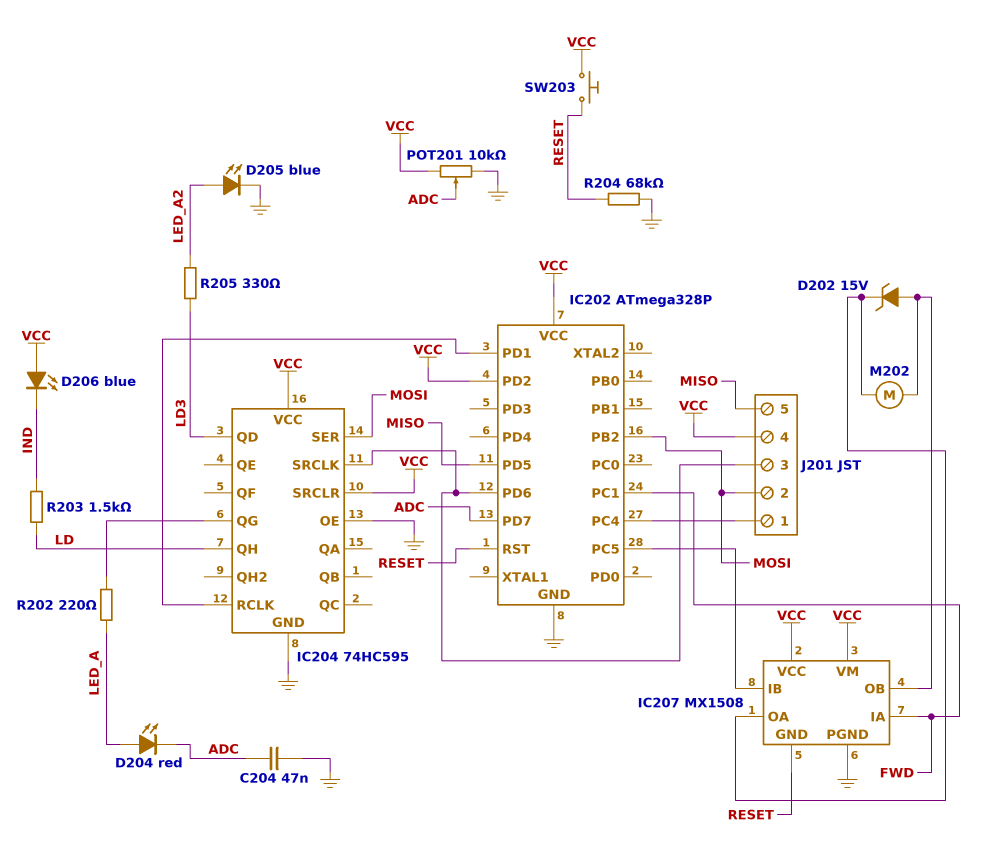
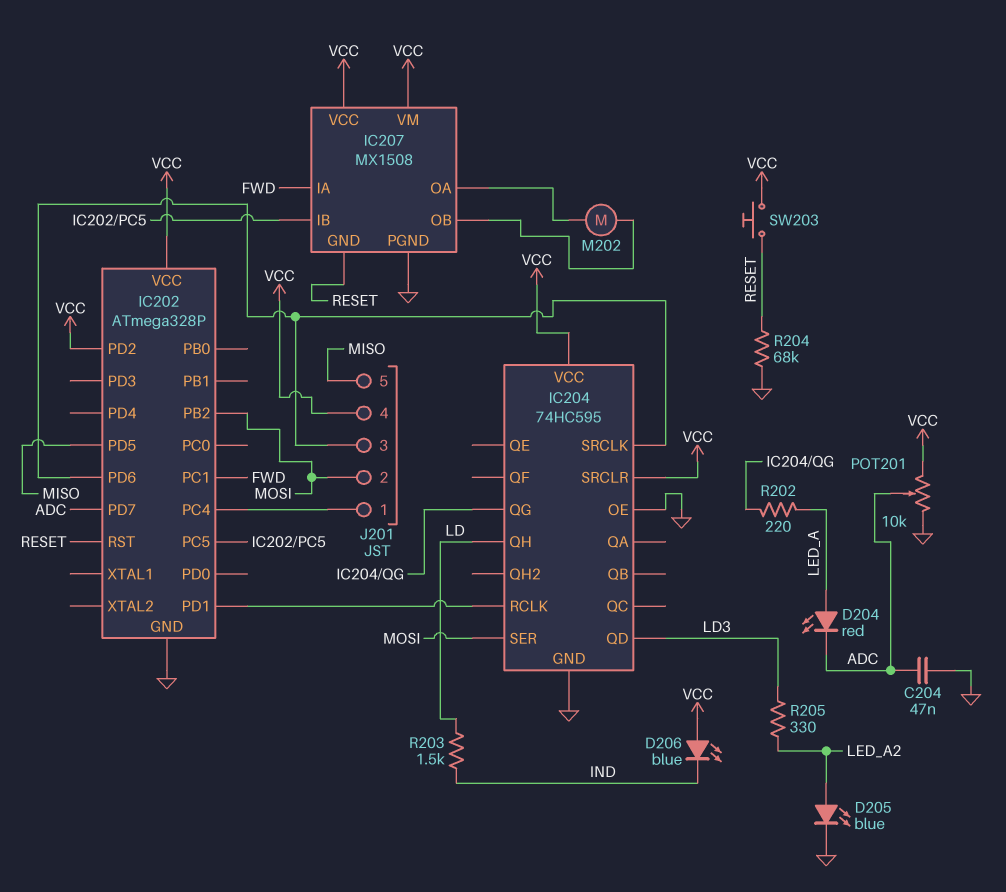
D202: zener 15V (A IC207/OB, K IC207/OA) -> none

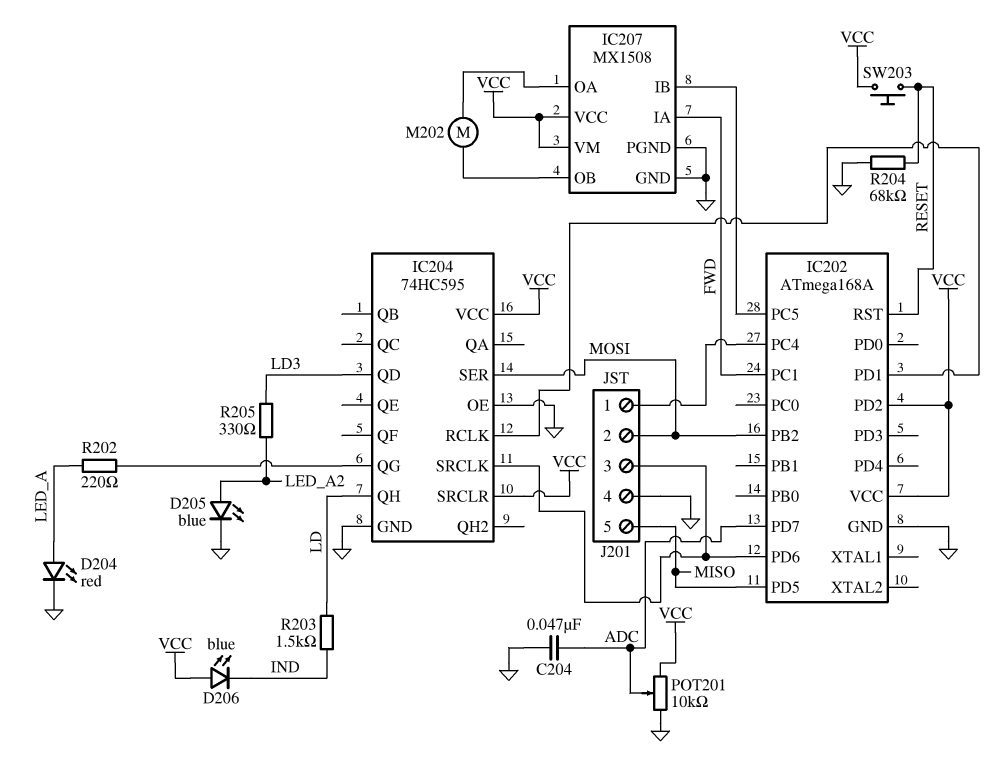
D204: LED red (A LED_A, K ADC) -> LED red (A LED_A, K GND)
IC202: ATmega328P -> ATmega168A
IC207 pin GND: RESET -> GND
J201 pin 4: VCC -> GND

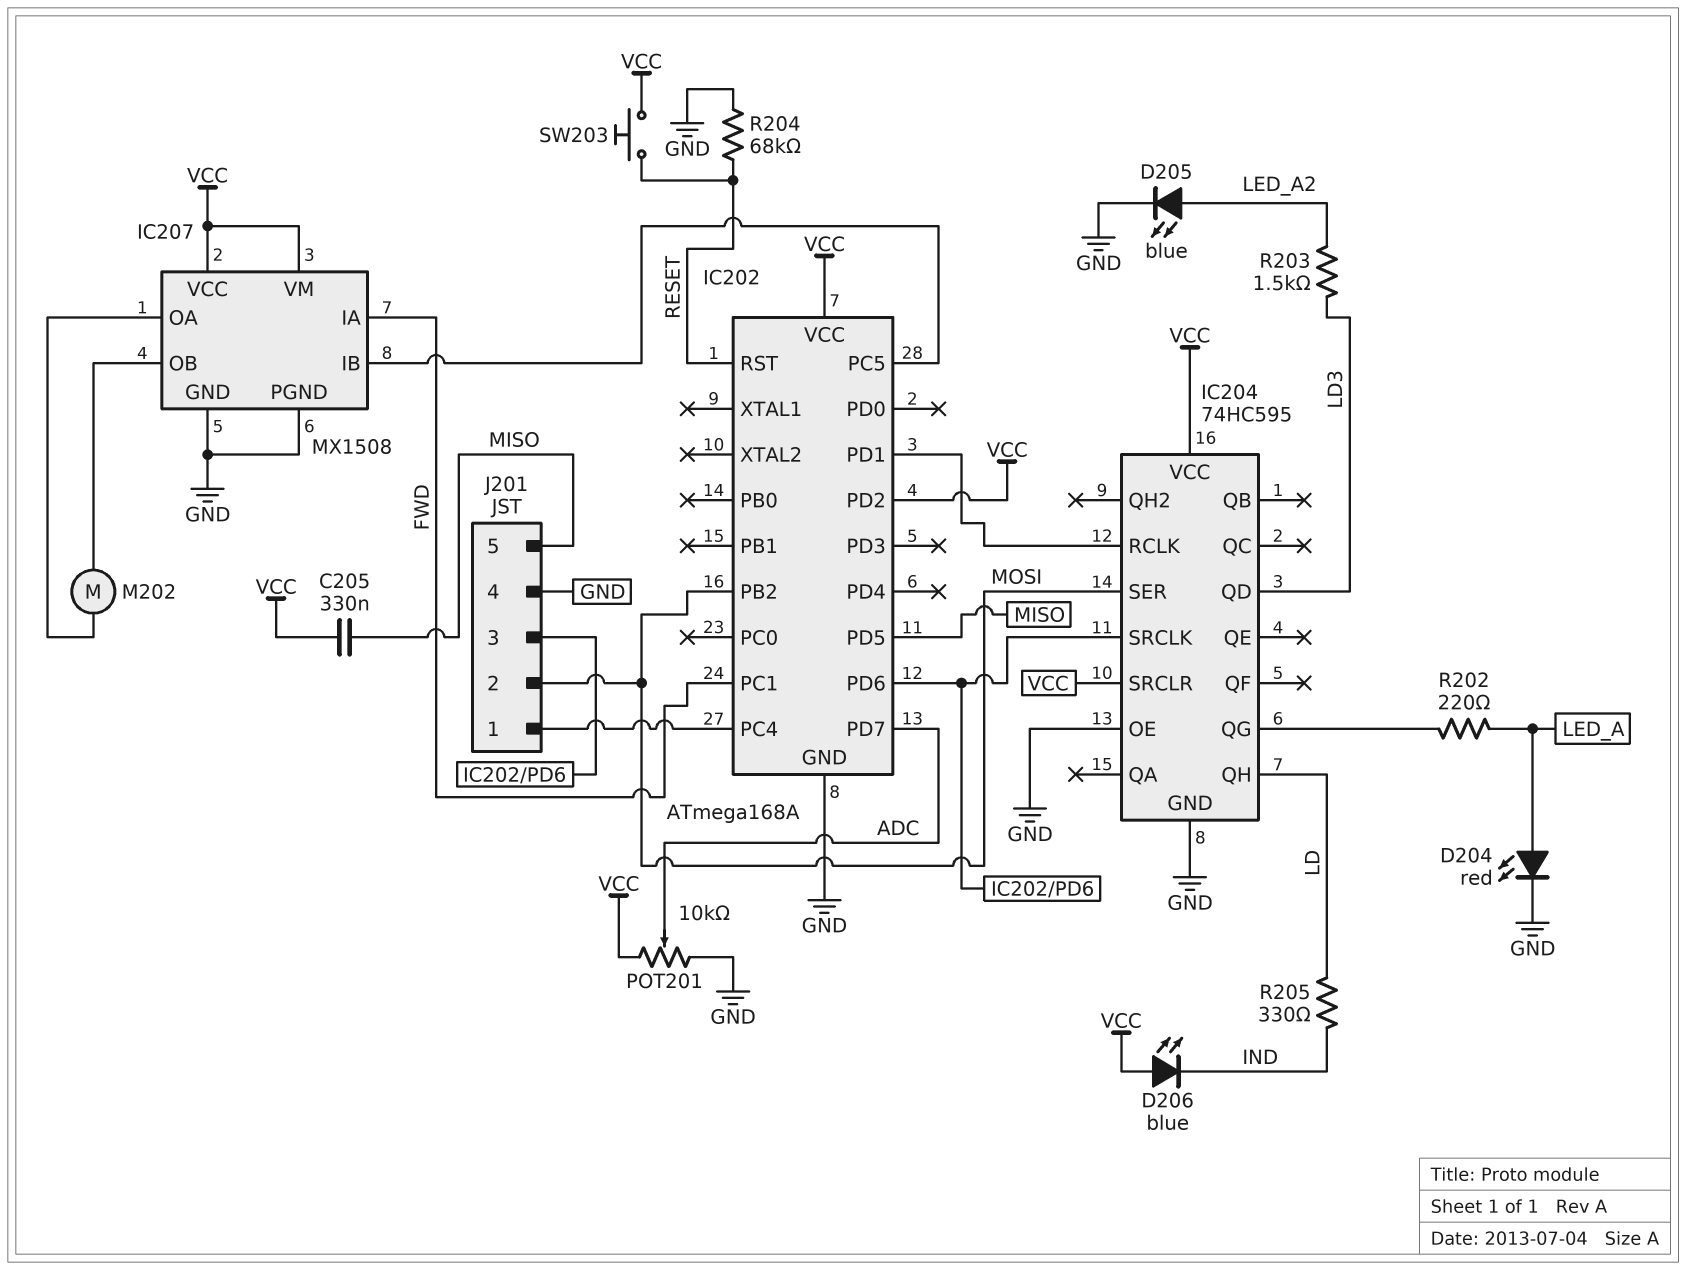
C204: 47nF (ADC, GND) -> none
C205: none -> 330nF (MISO, VCC)
R203: 1.5k (IND, LD) -> 1.5k (LD3, LED_A2)
R205: 330 (LD3, LED_A2) -> 330 (IND, LD)

